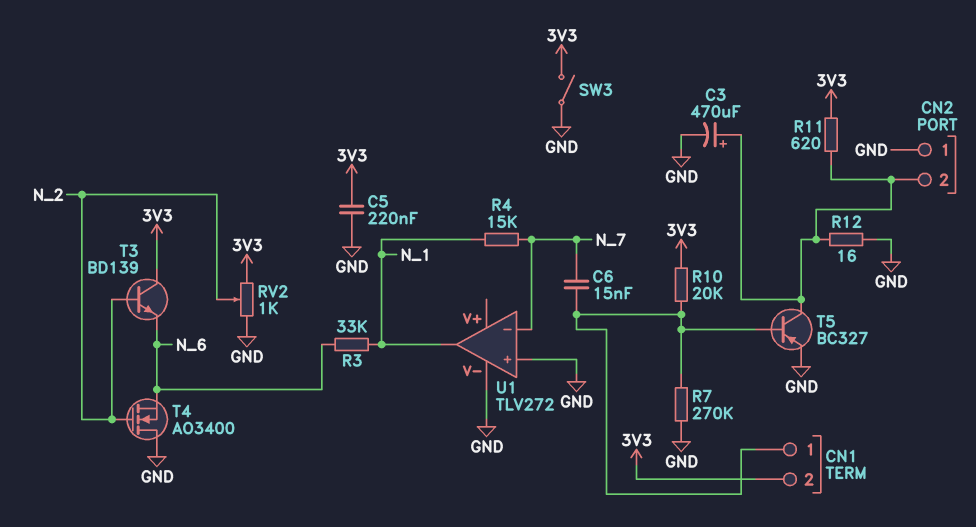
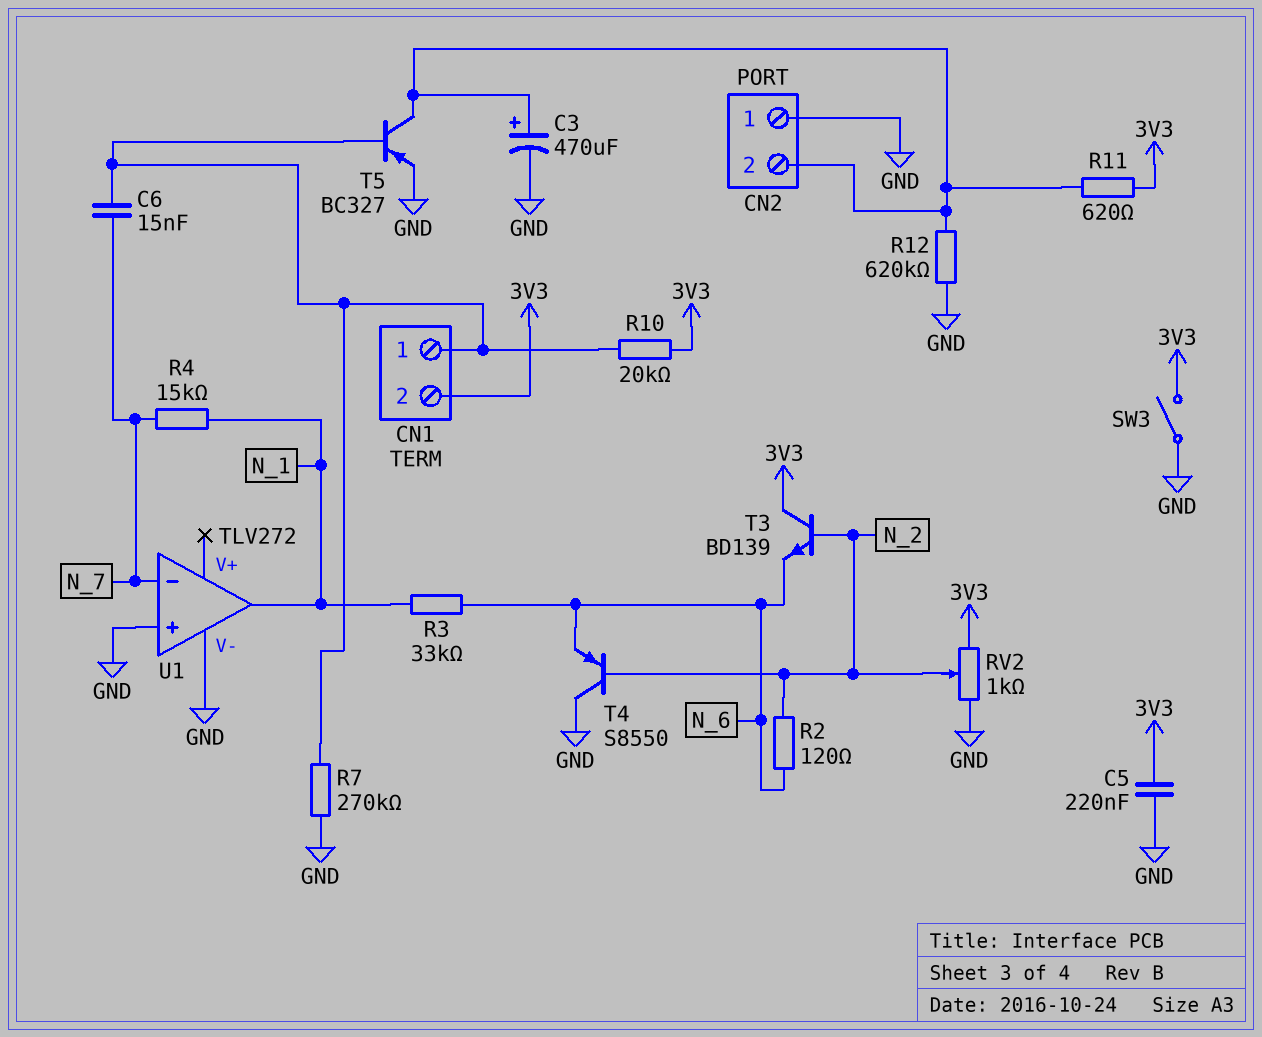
R2: none -> 120 (N_2, N_6)
R12: 16 (CN2/2, GND) -> 620k (CN2/2, GND)
T4: NMOS AO3400 (G N_2, D GND, S N_6) -> PNP S8550 (B N_2, C GND, E N_6)

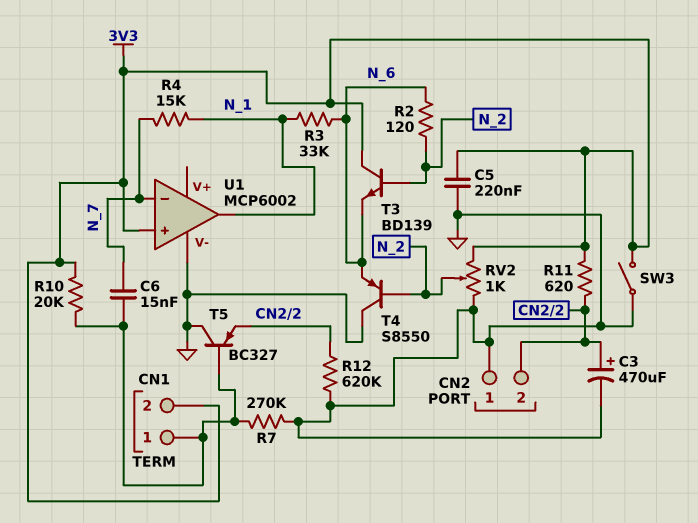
T5: PNP BC327 (B CN1/1, C CN2/2, E GND) -> PNP BC327 (B CN1/1, C GND, E CN2/2)
U1: TLV272 -> MCP6002
U1 pin in+: GND -> 3V3

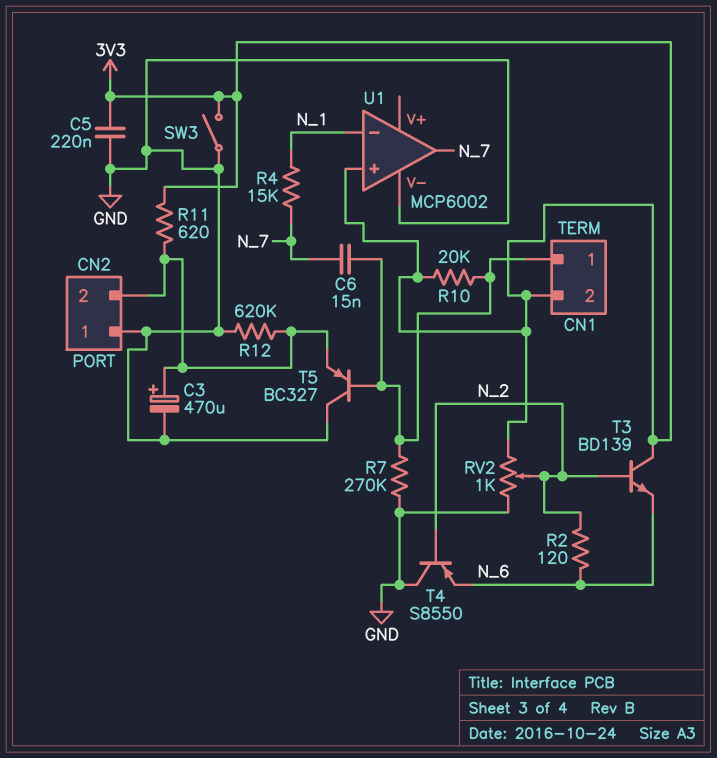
R3: 33k (N_1, N_6) -> none
U1 pin in-: N_7 -> N_1
U1 pin out: N_1 -> N_7

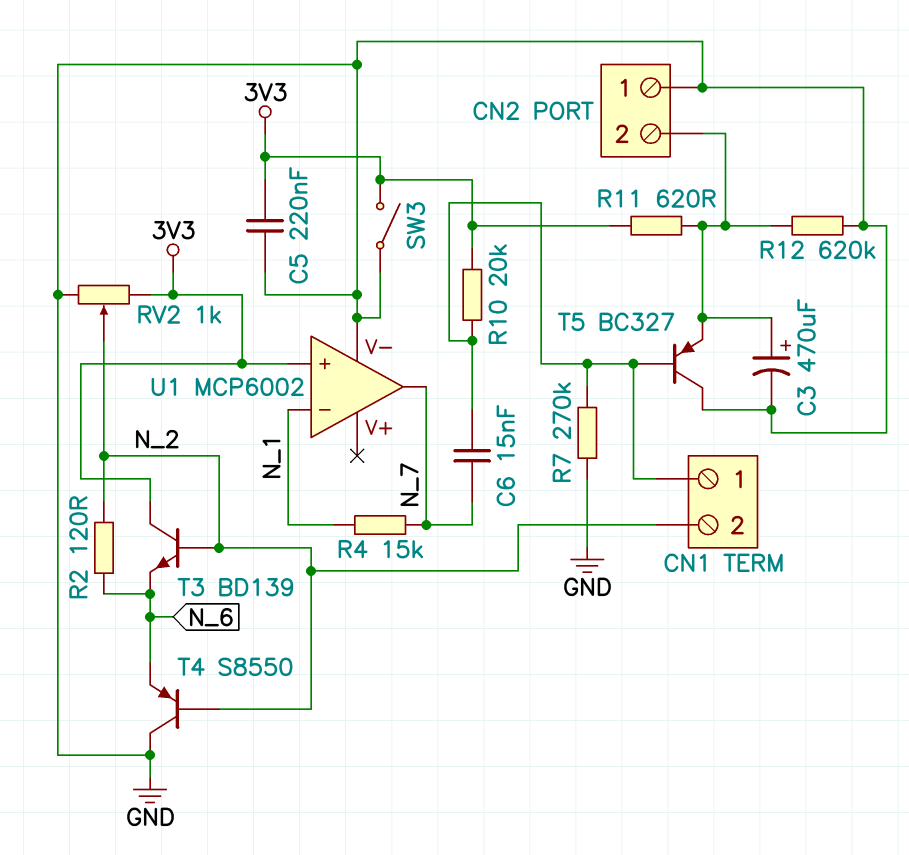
CN1 pin 2: 3V3 -> N_2

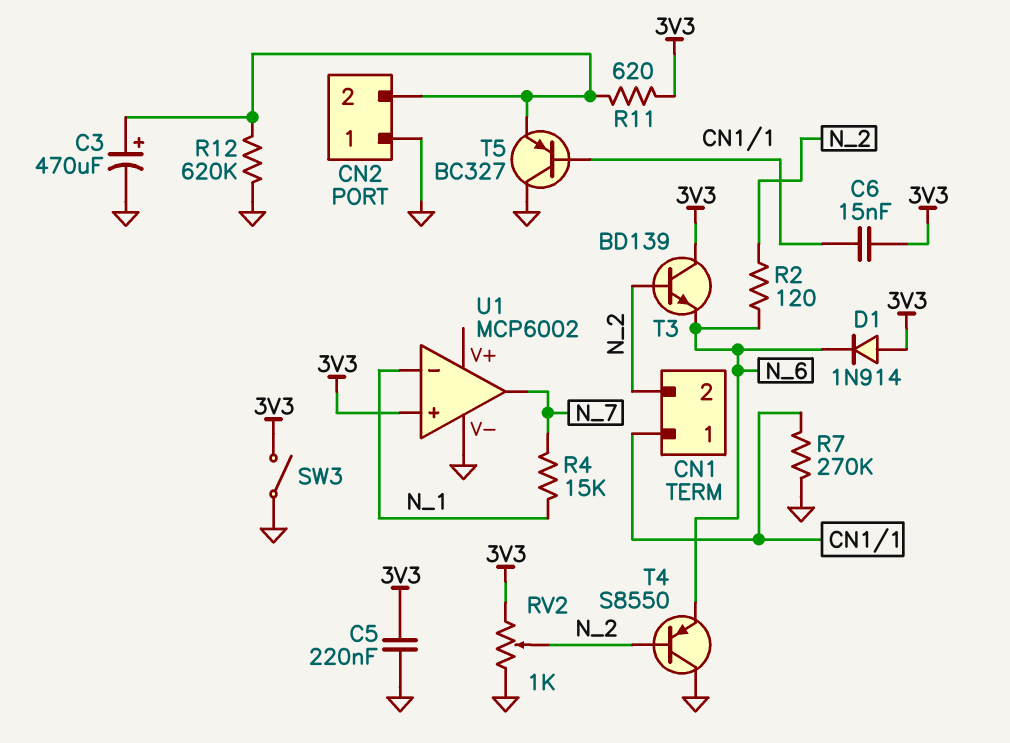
C6: 15nF (CN1/1, N_7) -> 15nF (3V3, CN1/1)
D1: none -> diode 1N914 (A 3V3, K N_6)
R10: 20k (3V3, CN1/1) -> none

